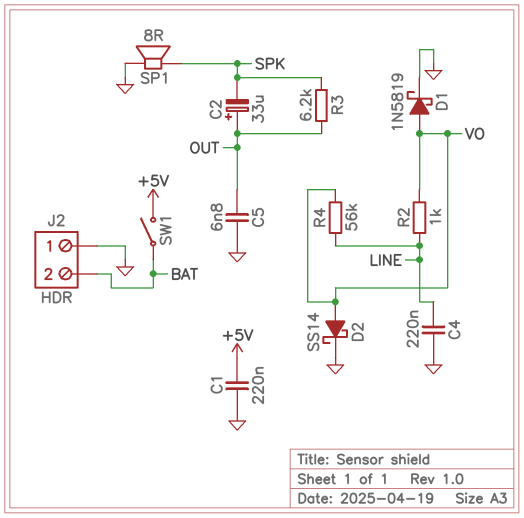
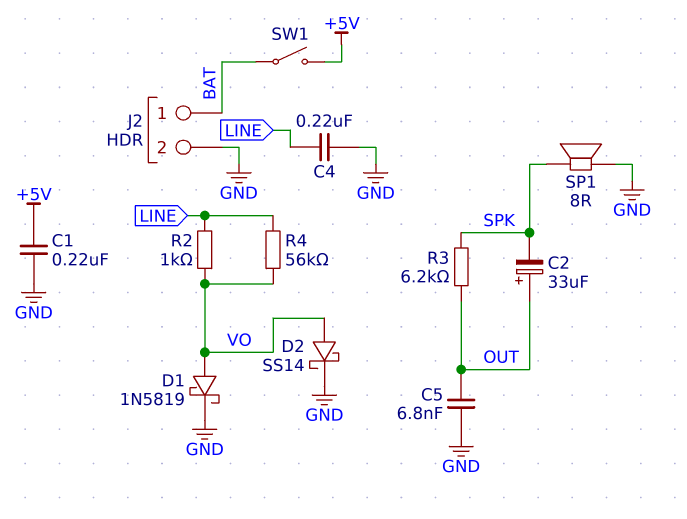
J2 pin 1: GND -> BAT
J2 pin 2: BAT -> GND

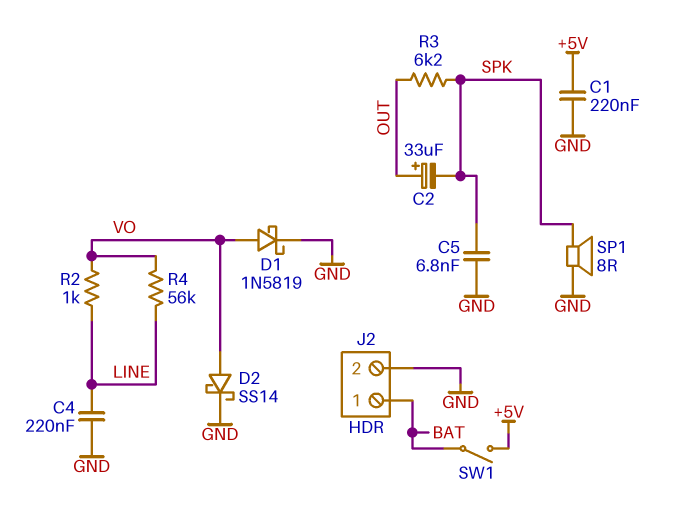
C5: 6.8nF (GND, OUT) -> 6.8nF (GND, SPK)

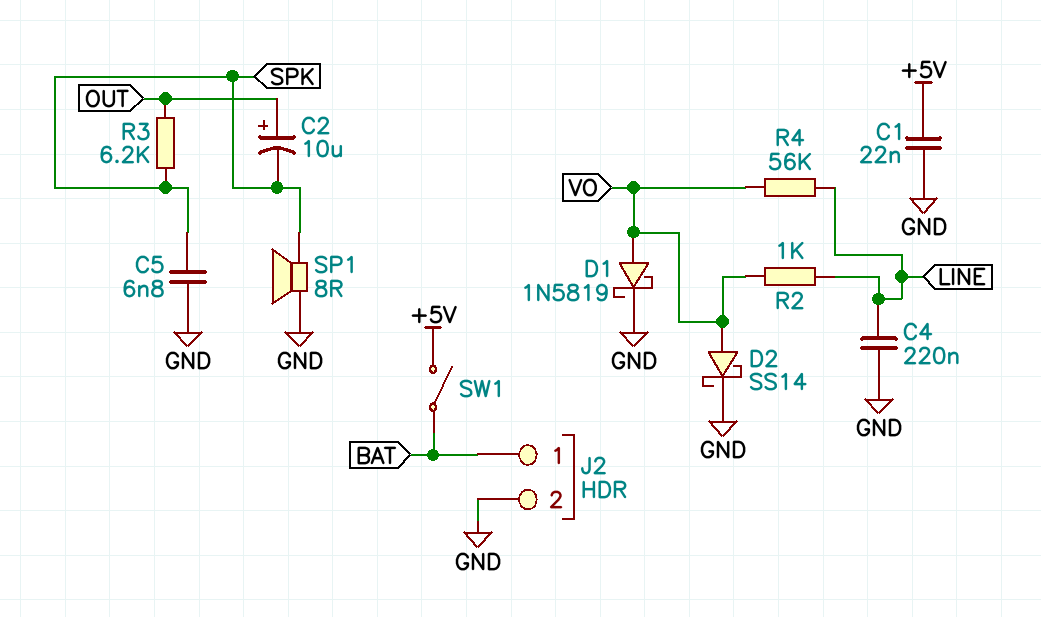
C1: 220nF (+5V, GND) -> 22nF (+5V, GND)
C2: 33uF (plus OUT, minus SPK) -> 10uF (plus OUT, minus SPK)

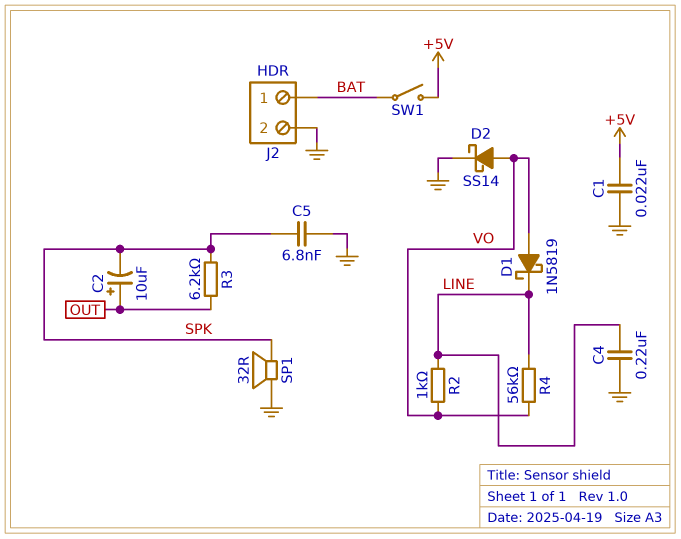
D1: schottky 1N5819 (A VO, K GND) -> schottky 1N5819 (A VO, K LINE)
SP1: speaker 8R (GND, SPK) -> speaker 32R (GND, SPK)

